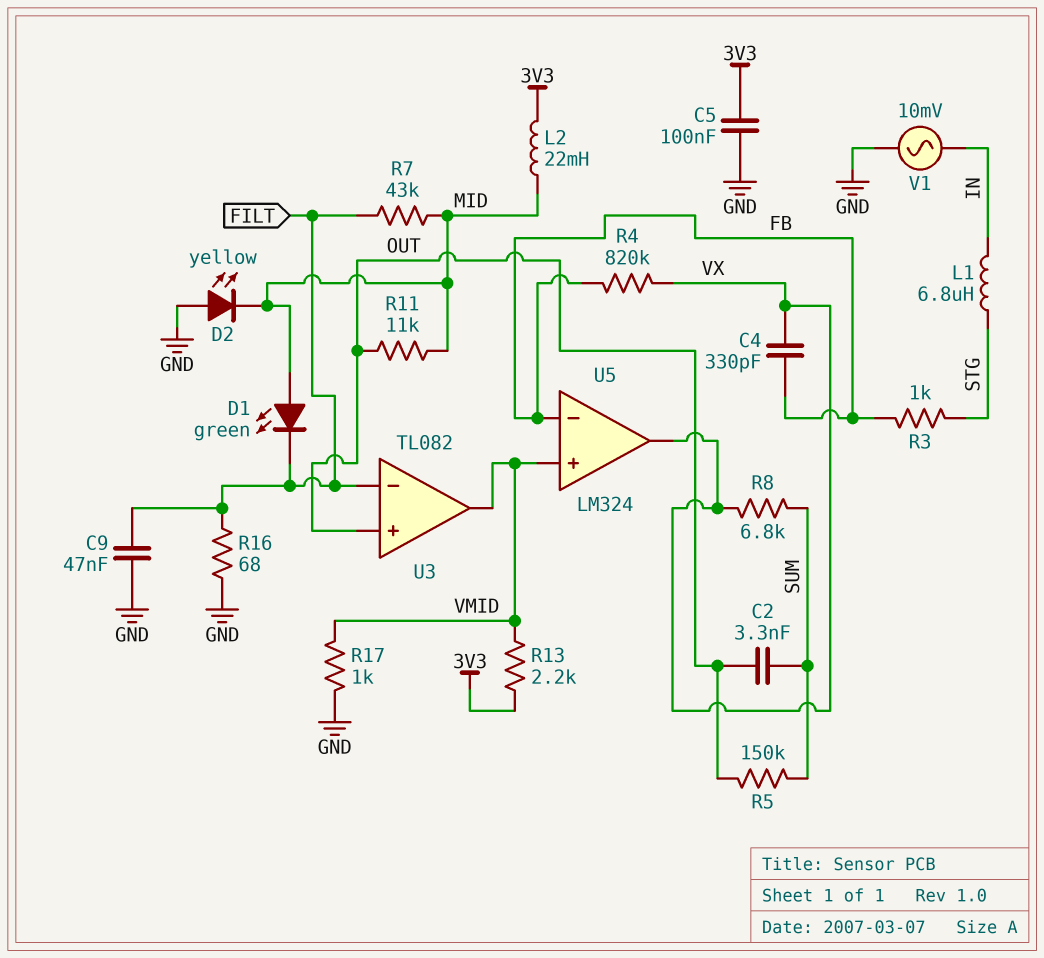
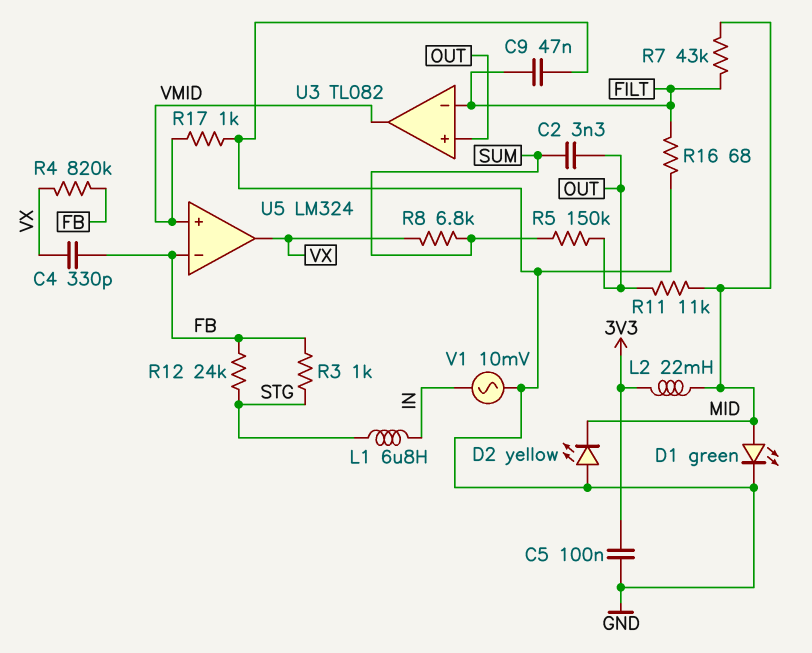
D1: LED green (A MID, K FILT) -> LED green (A MID, K GND)
R12: none -> 24k (FB, STG)
R13: 2.2k (3V3, VMID) -> none

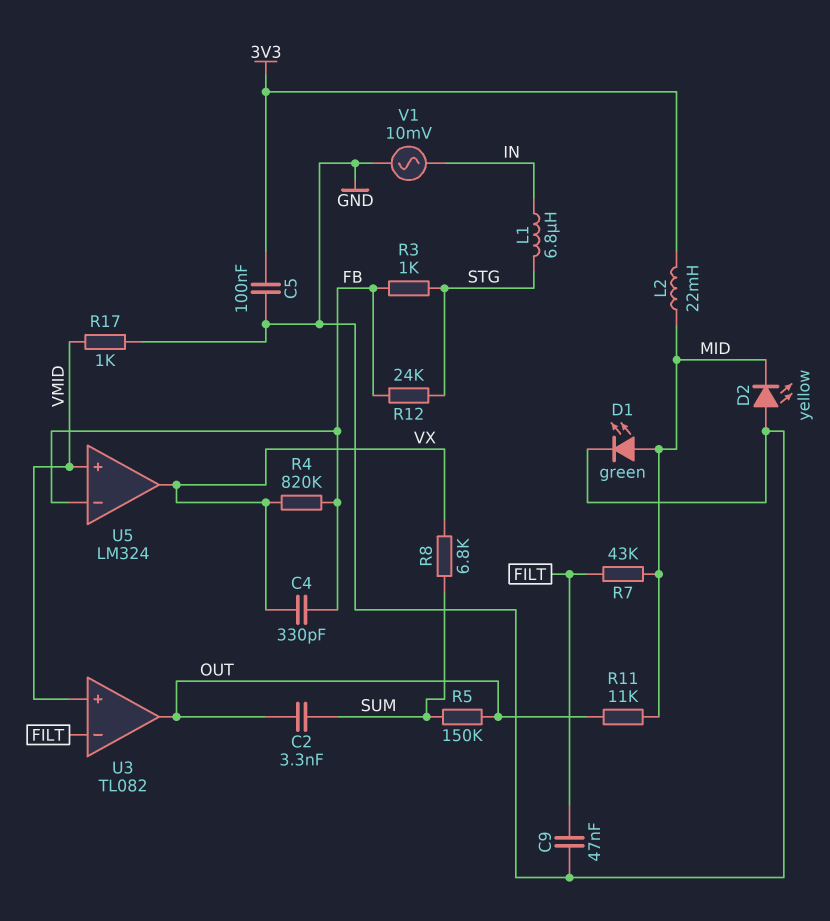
R16: 68 (FILT, GND) -> none
U3 pin in+: OUT -> VMID
U3 pin out: VMID -> OUT

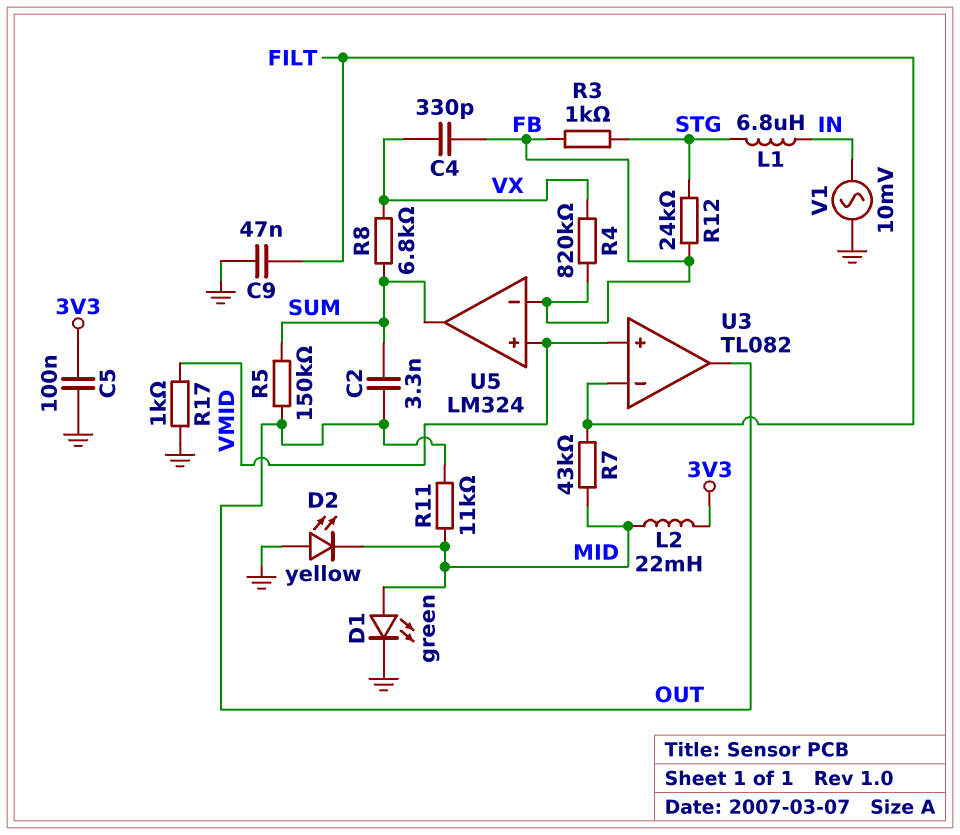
U5 pin out: VX -> SUM

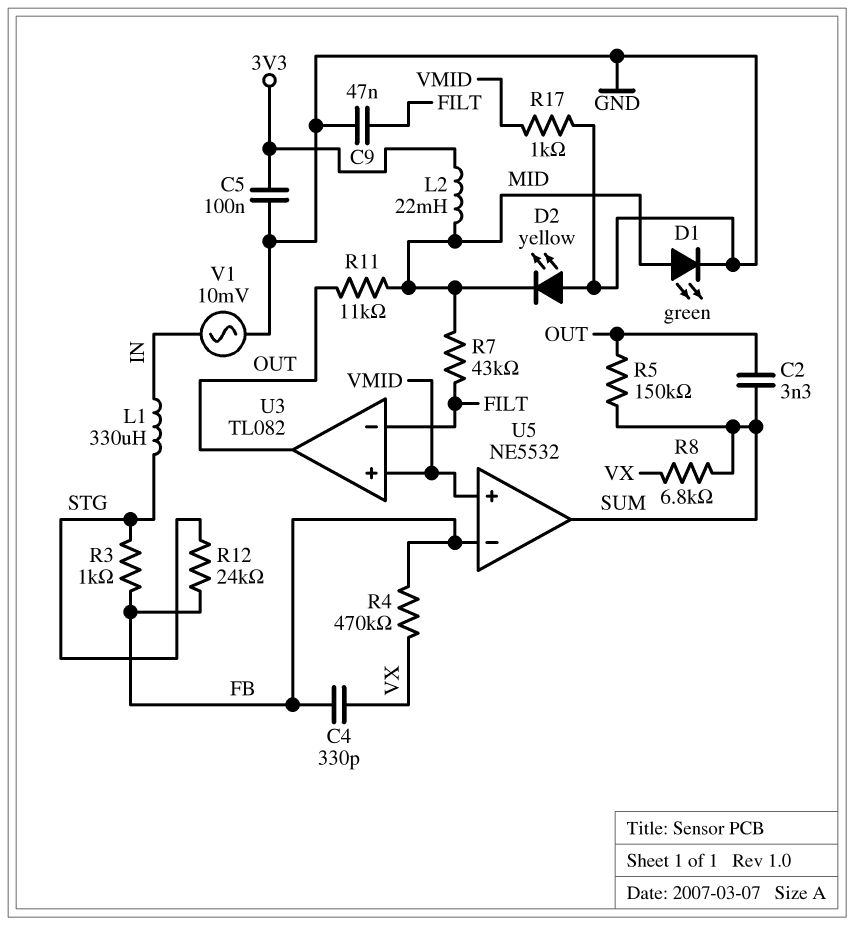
L1: 6.8uH (IN, STG) -> 330uH (IN, STG)
R4: 820k (FB, VX) -> 470k (FB, VX)
U5: LM324 -> NE5532

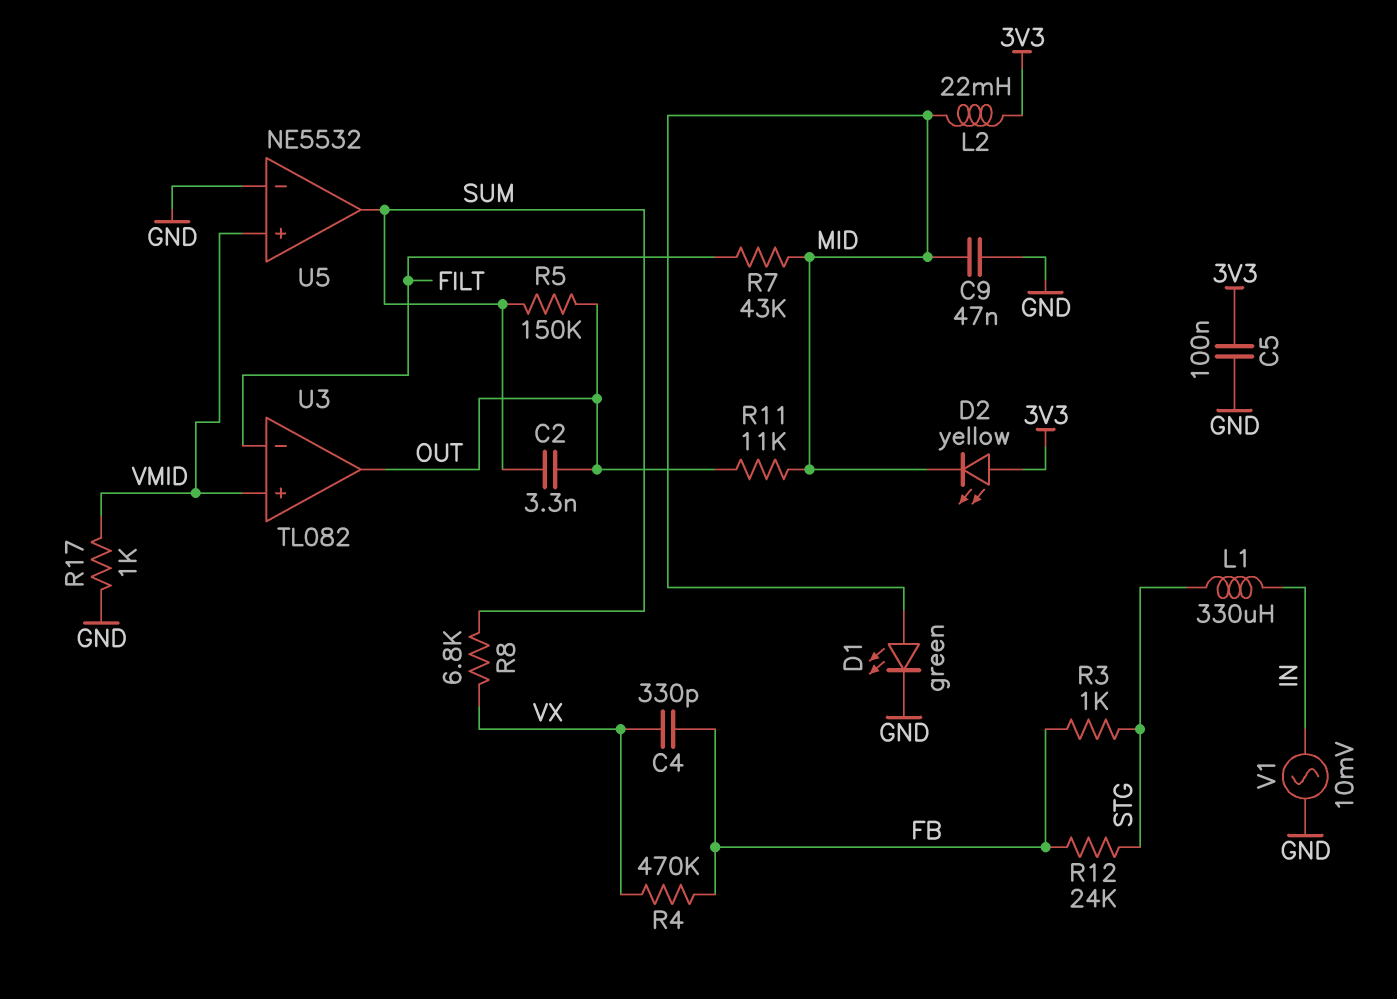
C9: 47nF (FILT, GND) -> 47nF (GND, MID)
D2: LED yellow (A GND, K MID) -> LED yellow (A 3V3, K MID)
U5 pin in-: FB -> GND

